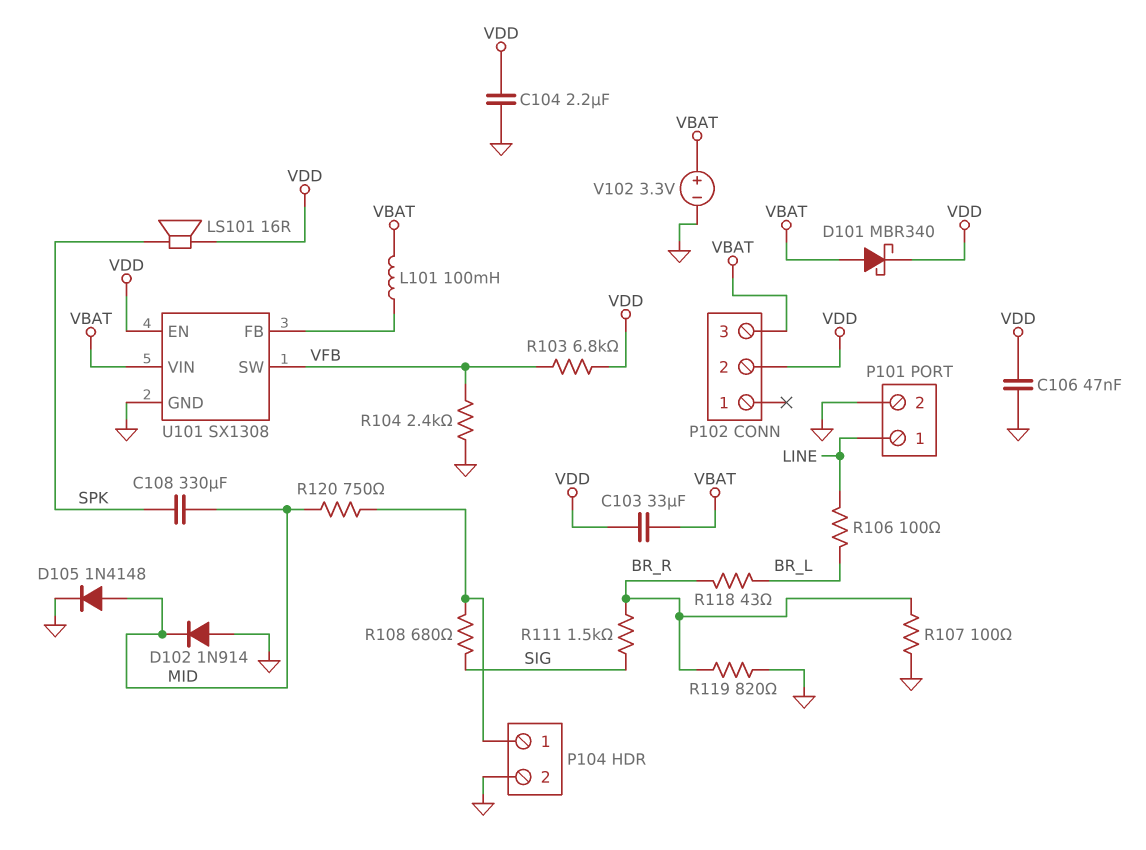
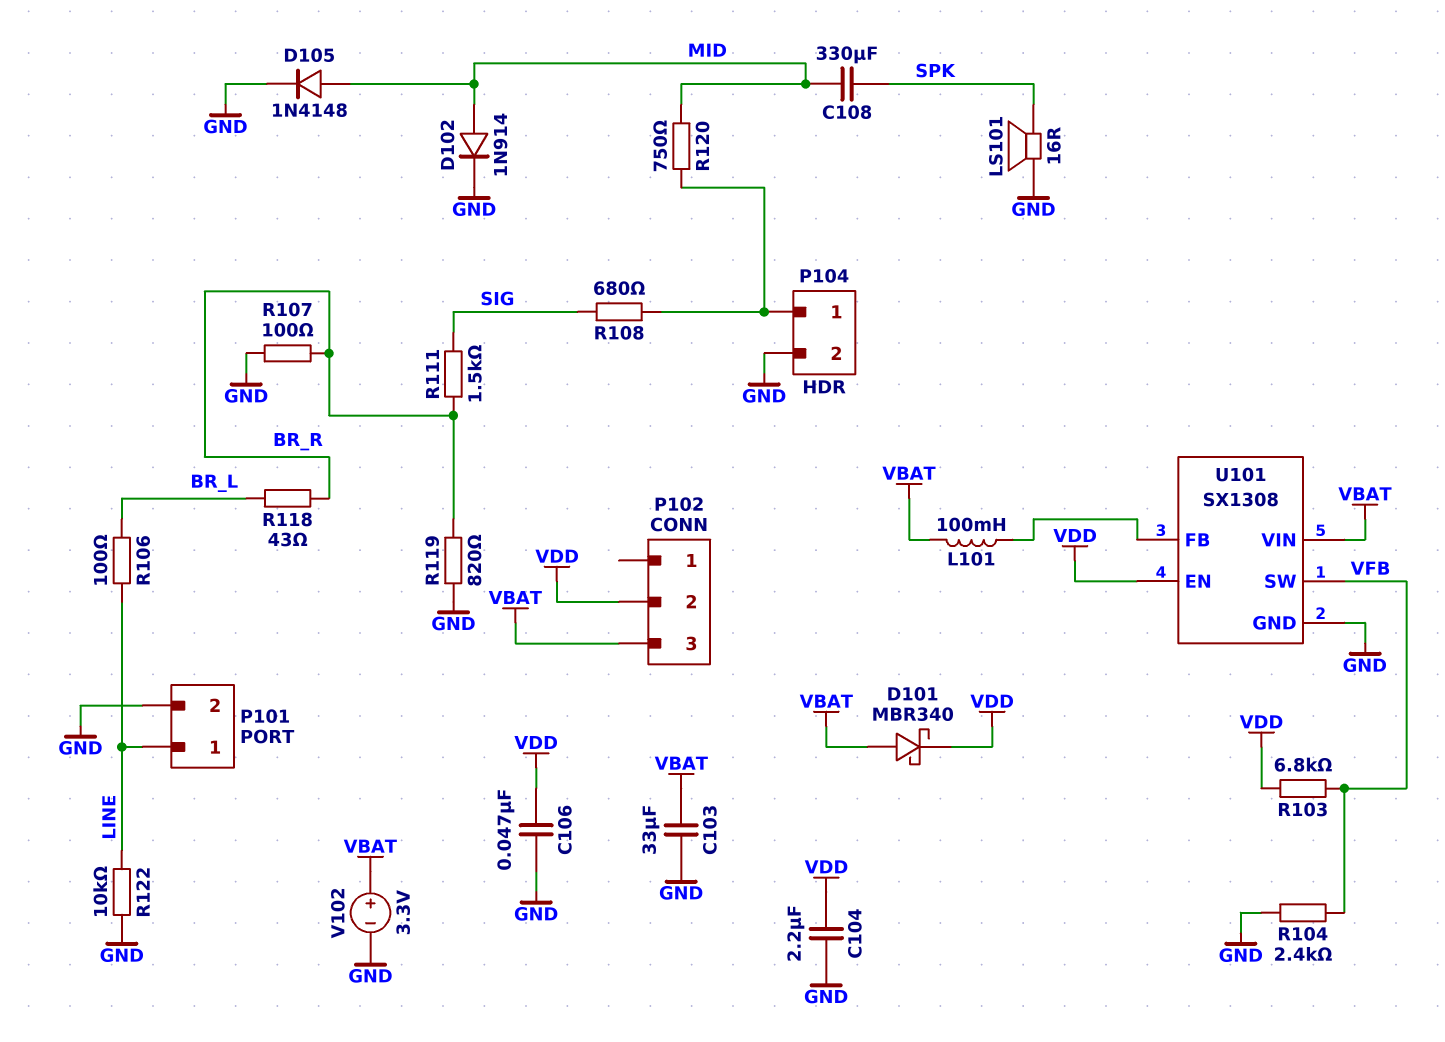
C103: 33uF (VBAT, VDD) -> 33uF (GND, VBAT)
D102: diode 1N914 (A GND, K MID) -> diode 1N914 (A MID, K GND)
LS101: speaker 16R (SPK, VDD) -> speaker 16R (GND, SPK)
R122: none -> 10k (GND, LINE)

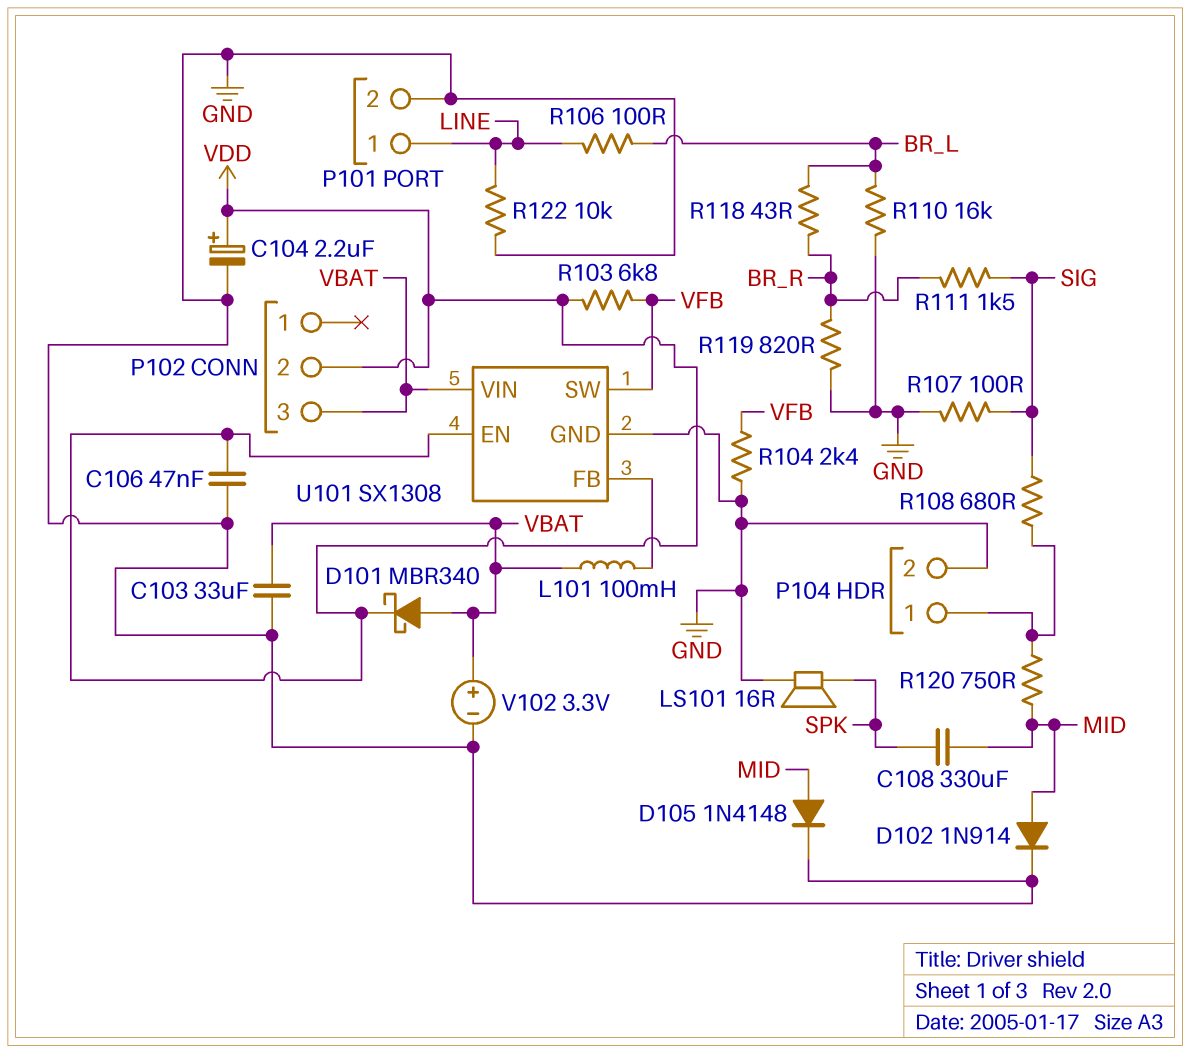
C104: 2.2uF (GND, VDD) -> 2.2uF (plus VDD, minus GND)
R107: 100 (BR_R, GND) -> 100 (GND, SIG)
R110: none -> 16k (BR_L, GND)

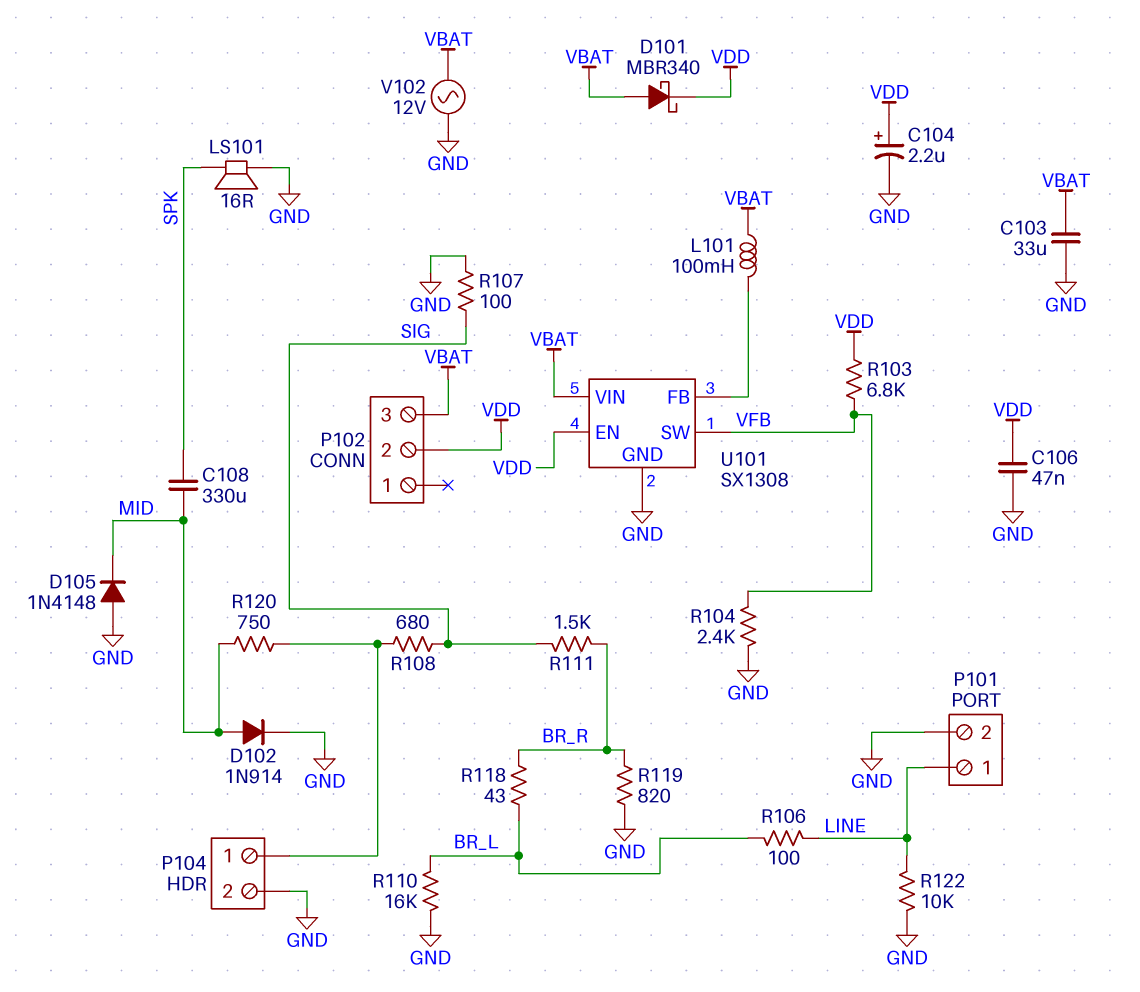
D105: diode 1N4148 (A MID, K GND) -> diode 1N4148 (A GND, K MID)
V102: 3.3V (plus VBAT, minus GND) -> AC 12V (GND, VBAT)

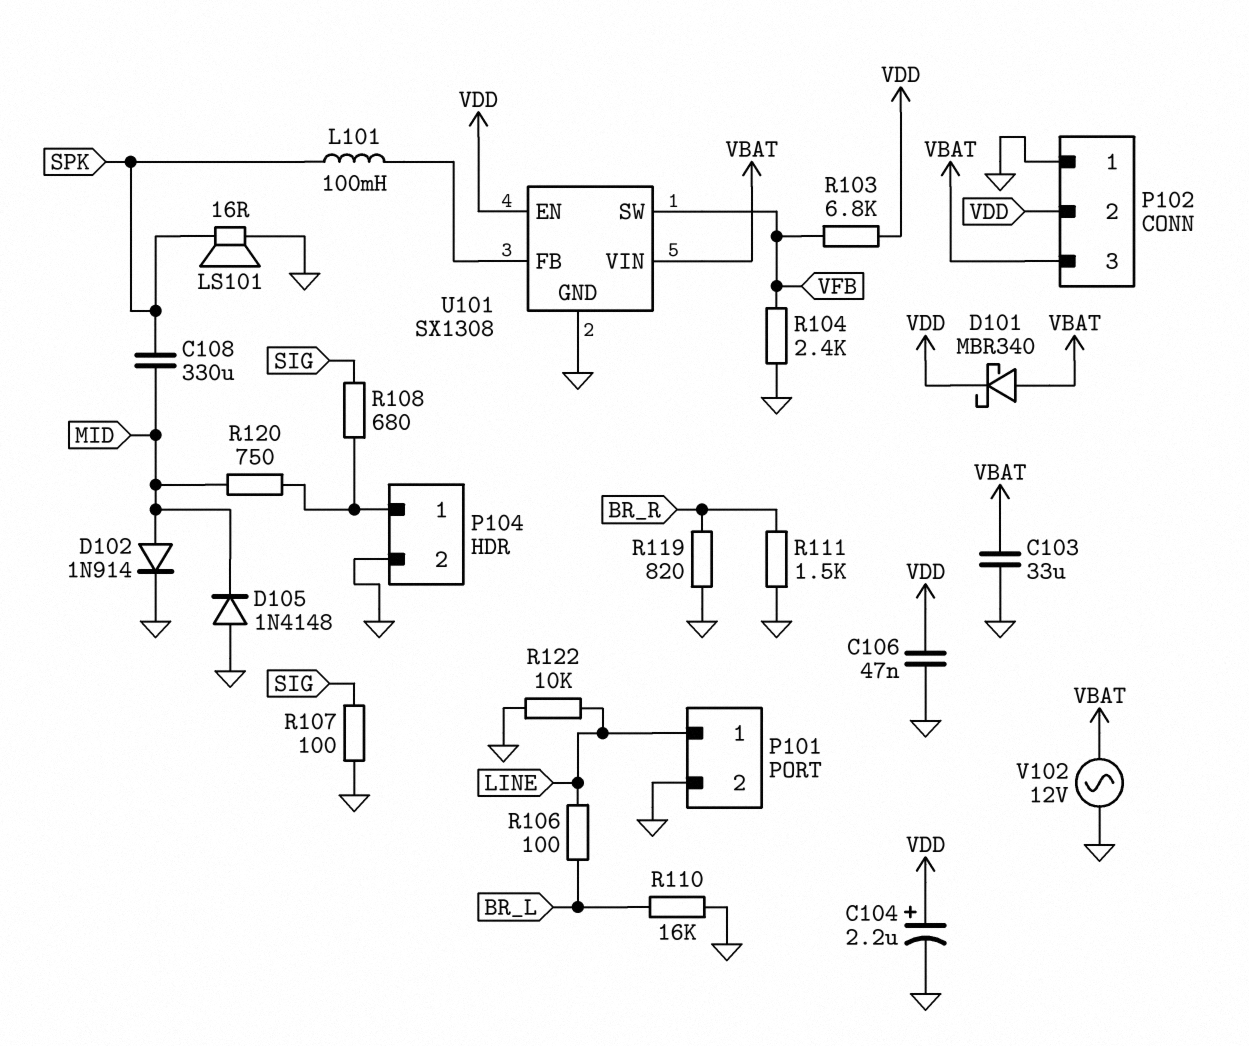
L101: 100mH (U101/FB, VBAT) -> 100mH (SPK, U101/FB)
P102 pin 1: none -> GND
R111: 1.5k (BR_R, SIG) -> 1.5k (BR_R, GND)
R118: 43 (BR_L, BR_R) -> none

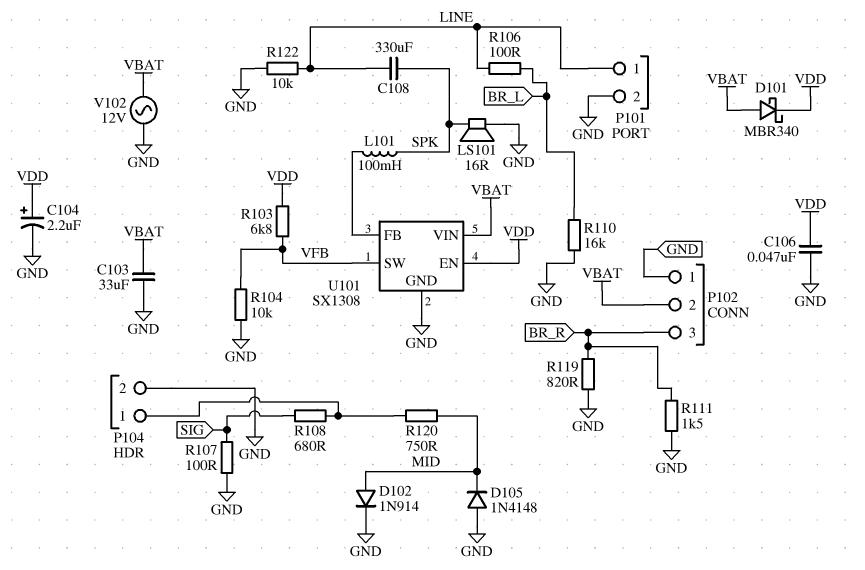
C108: 330uF (MID, SPK) -> 330uF (LINE, SPK)
P102 pin 2: VDD -> VBAT
P102 pin 3: VBAT -> BR_R
R104: 2.4k (GND, VFB) -> 10k (GND, VFB)

